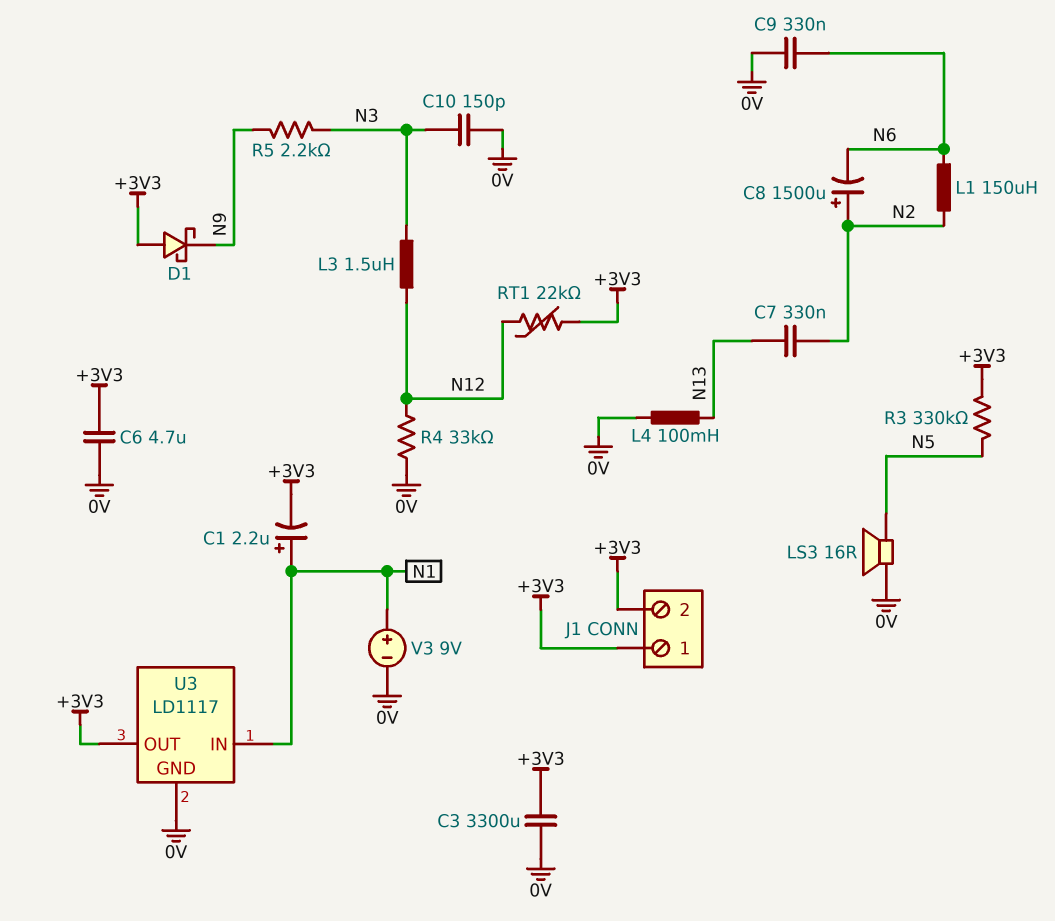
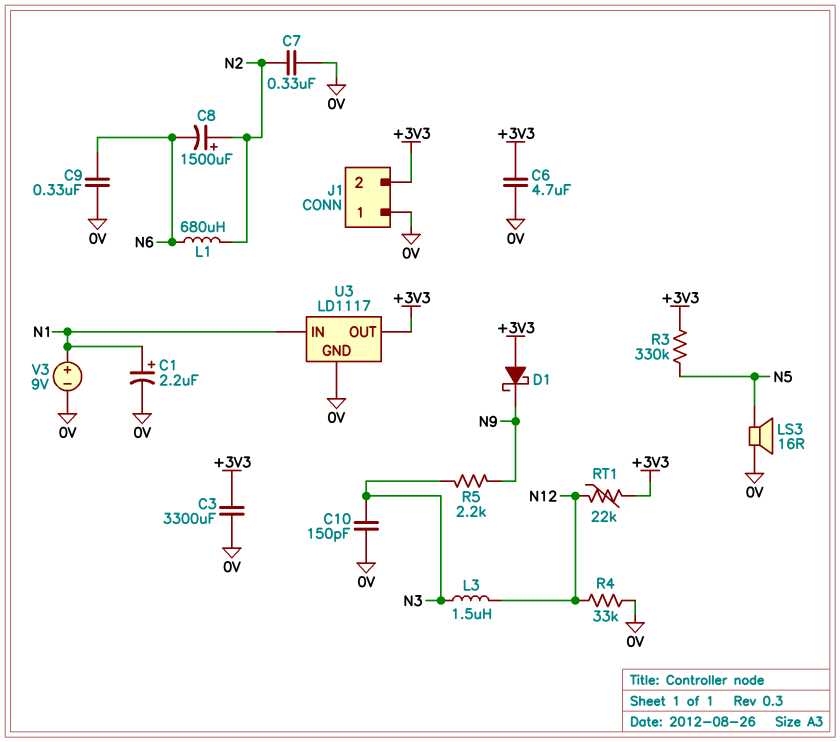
C1: 2.2uF (plus N1, minus +3V3) -> 2.2uF (plus N1, minus 0V)
C7: 330nF (N2, N13) -> 330nF (0V, N2)
J1 pin 1: +3V3 -> 0V
L1: 150uH (N2, N6) -> 680uH (N2, N6)
L4: 100mH (0V, N13) -> none

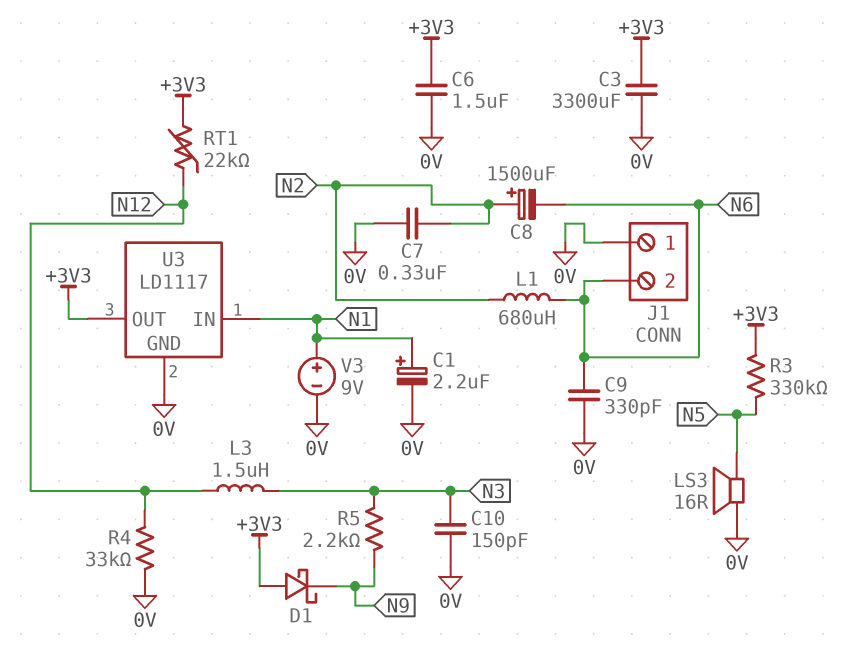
C6: 4.7uF (+3V3, 0V) -> 1.5uF (+3V3, 0V)
C9: 330nF (0V, N6) -> 330pF (0V, N6)
J1 pin 2: +3V3 -> N6

